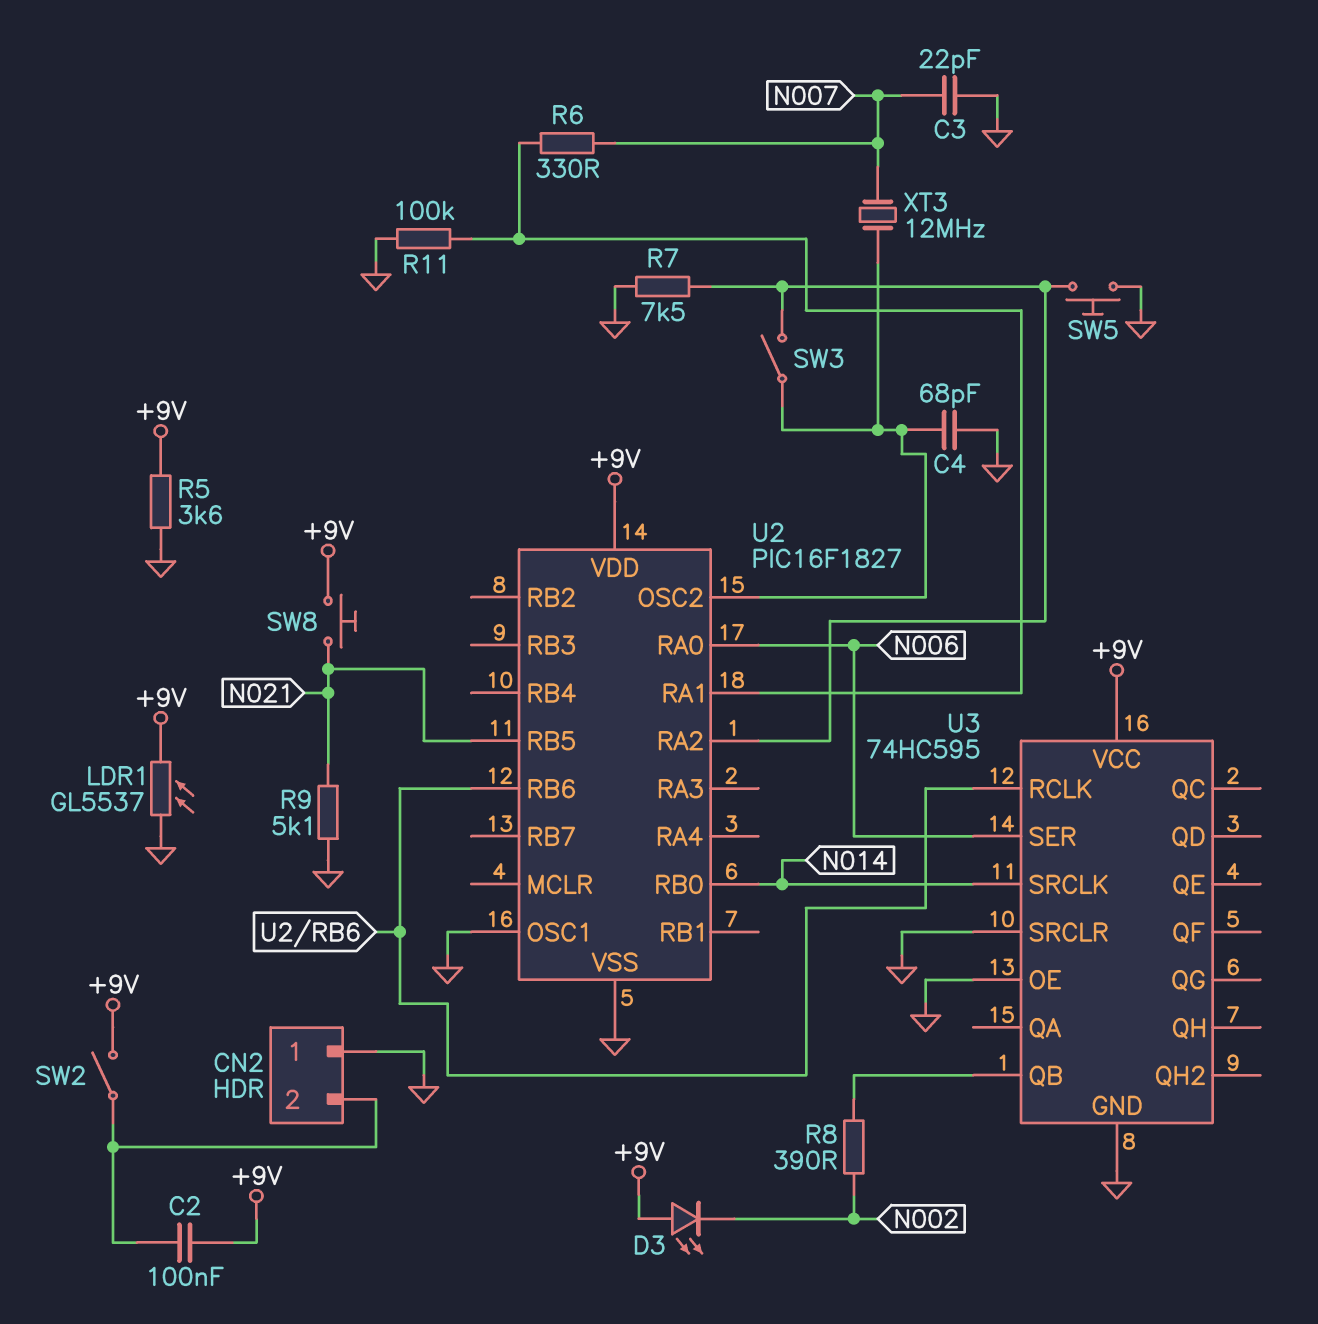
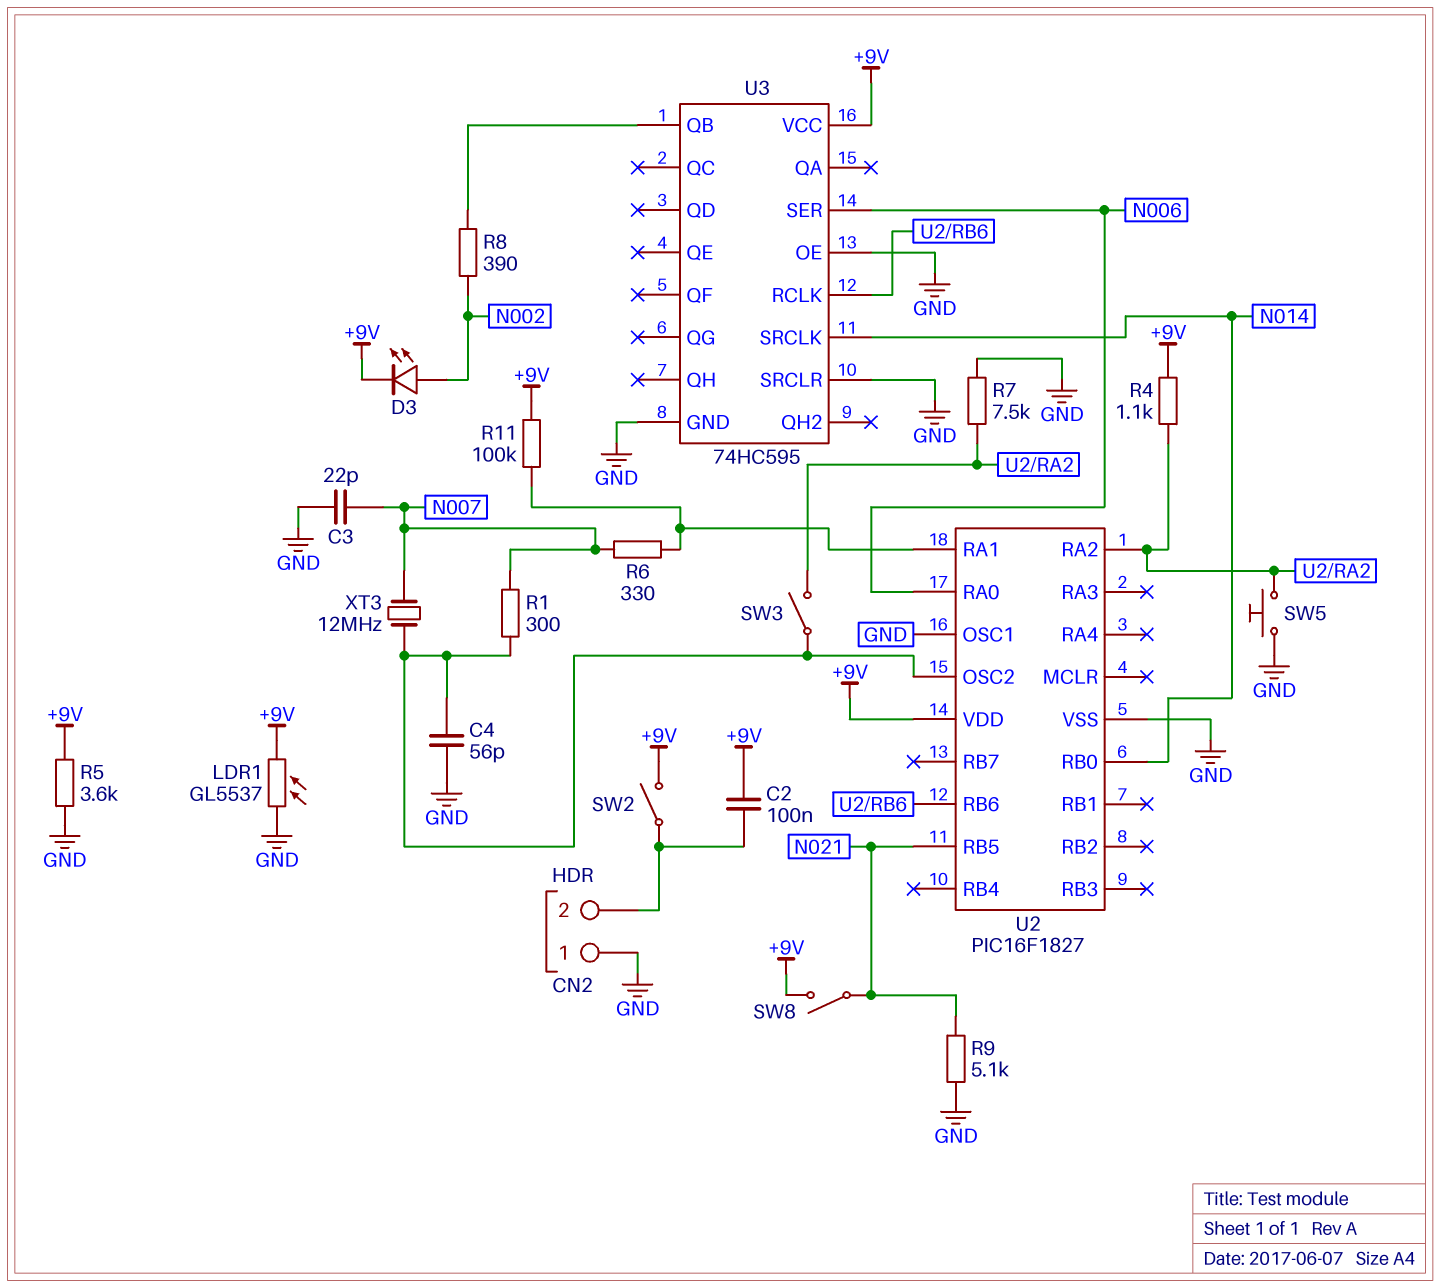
C4: 68pF (GND, U2/OSC2) -> 56pF (GND, U2/OSC2)
D3: LED (A +9V, K N002) -> LED (A N002, K +9V)
R1: none -> 300 (N007, U2/OSC2)
R4: none -> 1.1k (+9V, U2/RA2)
R11: 100k (GND, U2/RA1) -> 100k (+9V, U2/RA1)
SW8: button (+9V, N021) -> switch (+9V, N021)

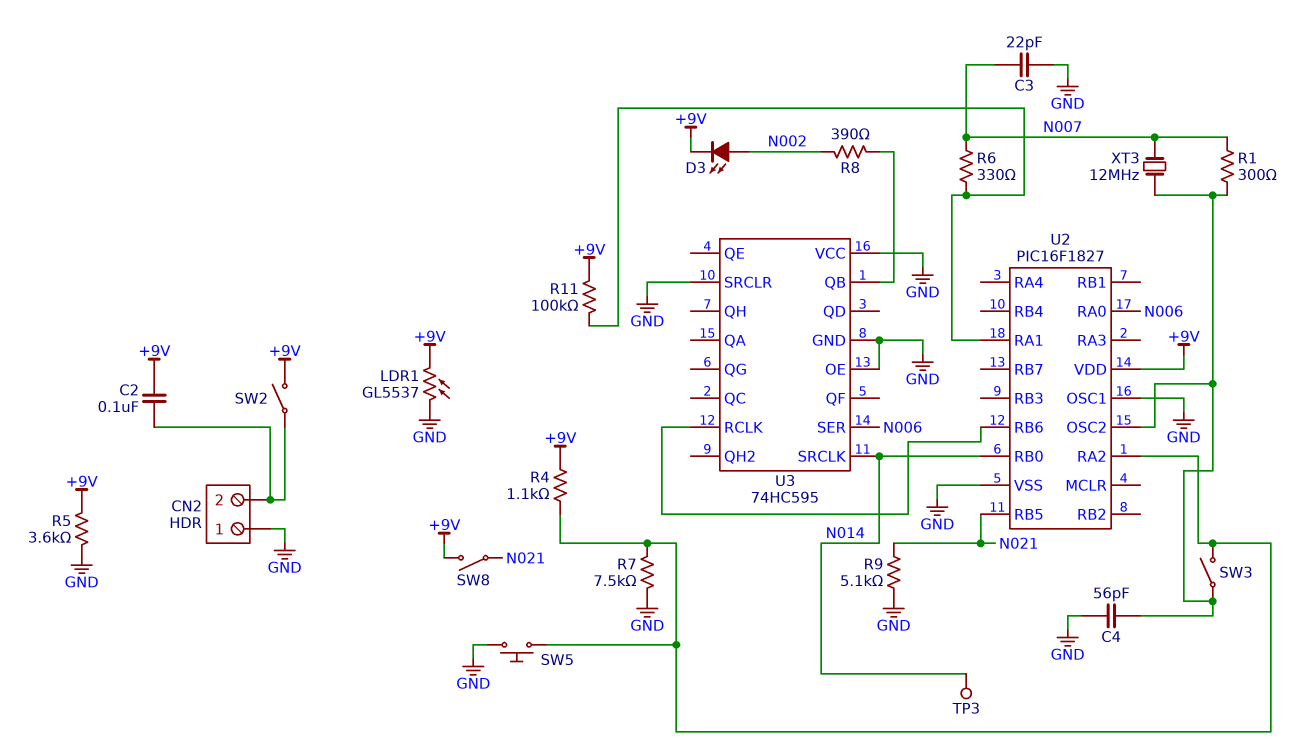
TP3: none -> test point (N014)
U3 pin VCC: +9V -> GND

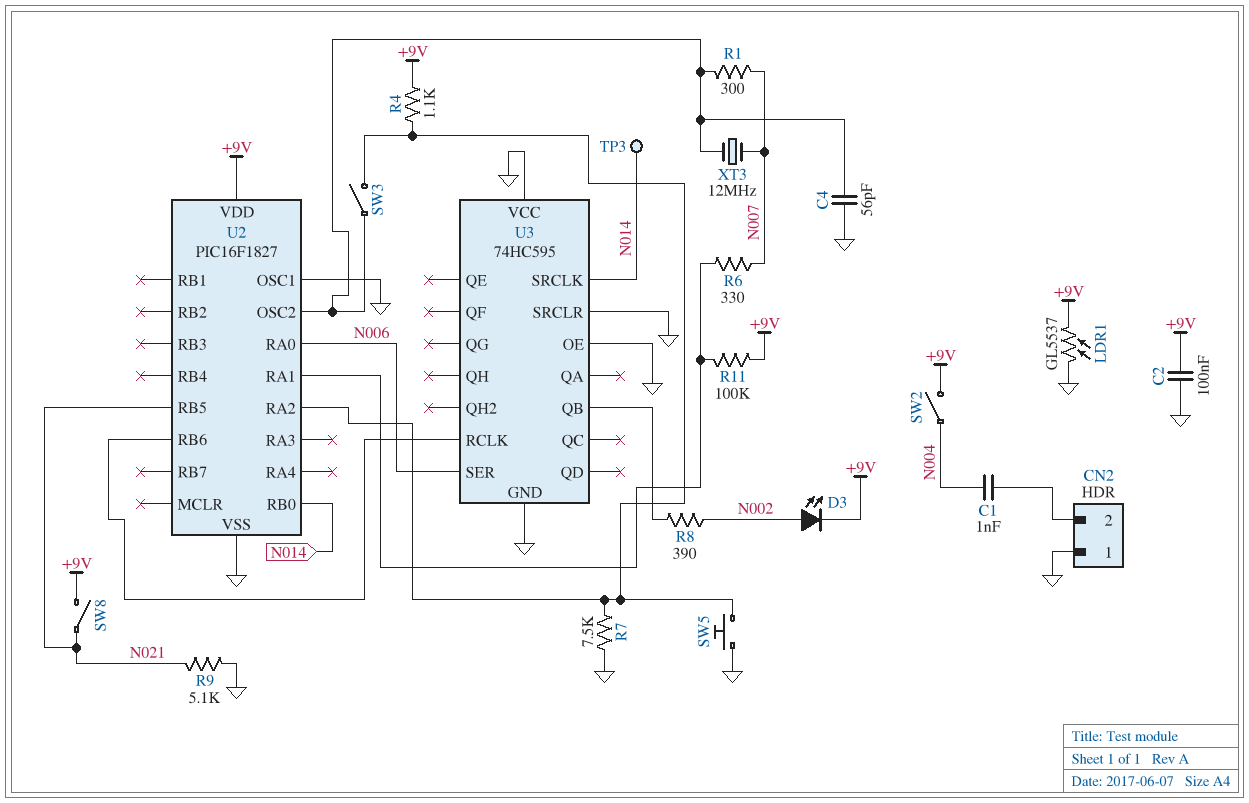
C1: none -> 1nF (CN2/2, N004)
C2: 100nF (+9V, CN2/2) -> 100nF (+9V, GND)
C3: 22pF (GND, N007) -> none
R5: 3.6k (+9V, GND) -> none
SW2: switch (+9V, CN2/2) -> switch (+9V, N004)

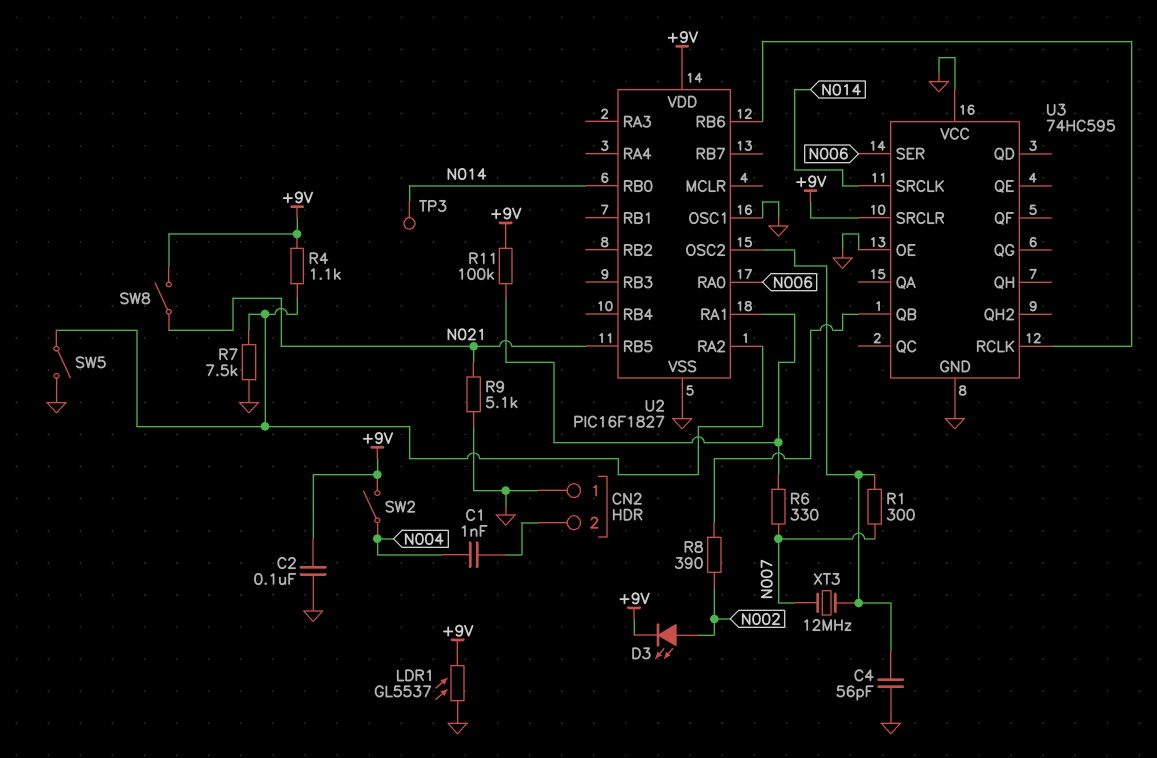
SW3: switch (U2/OSC2, U2/RA2) -> none
SW5: button (GND, U2/RA2) -> switch (GND, U2/RA2)
U3 pin SRCLR: GND -> +9V

